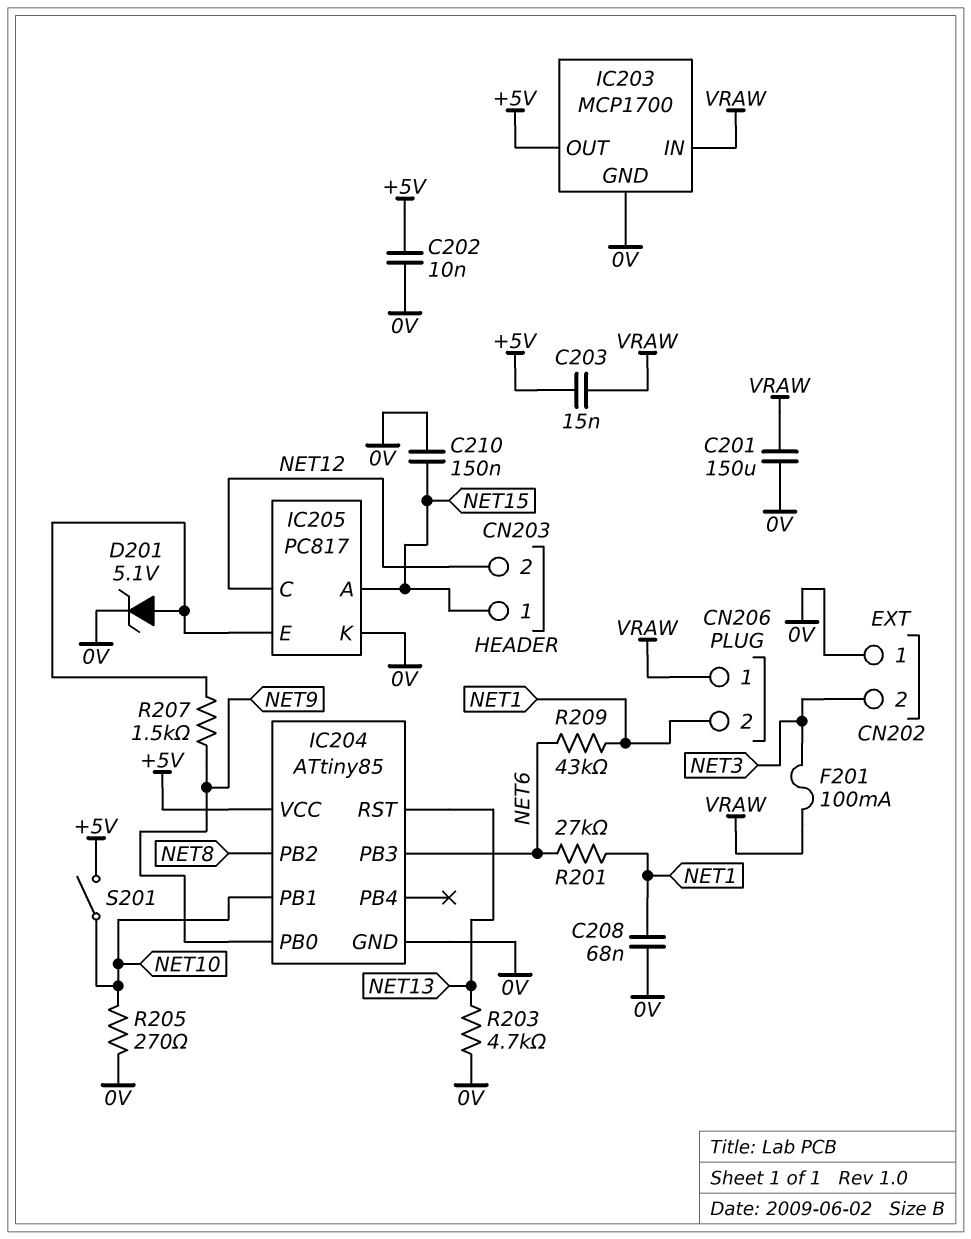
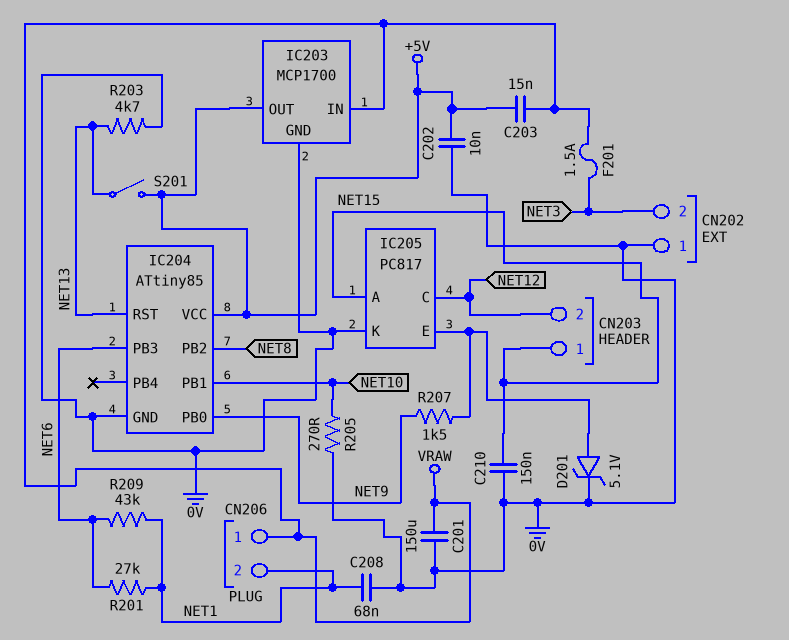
F201: 100mA (NET3, VRAW) -> 1.5A (NET3, VRAW)
S201: switch (+5V, NET10) -> switch (+5V, NET13)

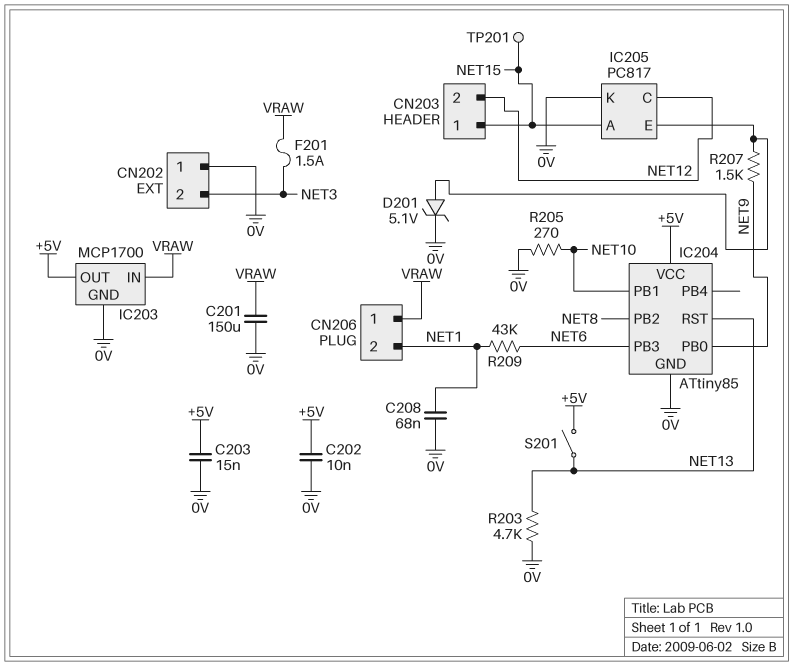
C203: 15nF (+5V, VRAW) -> 15nF (+5V, 0V)
C210: 150nF (0V, NET15) -> none
R201: 27k (NET1, NET6) -> none
TP201: none -> test point (NET15)

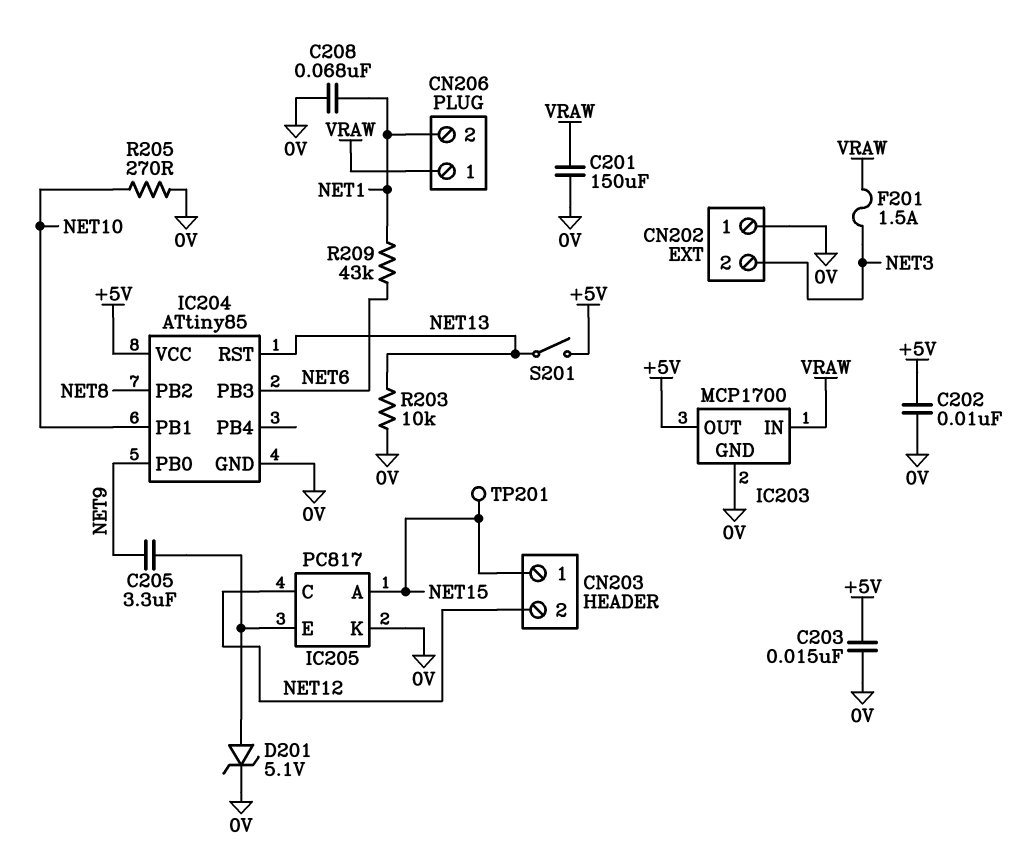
C205: none -> 3.3uF (IC205/E, NET9)
R203: 4.7k (0V, NET13) -> 10k (0V, NET13)
R207: 1.5k (IC205/E, NET9) -> none

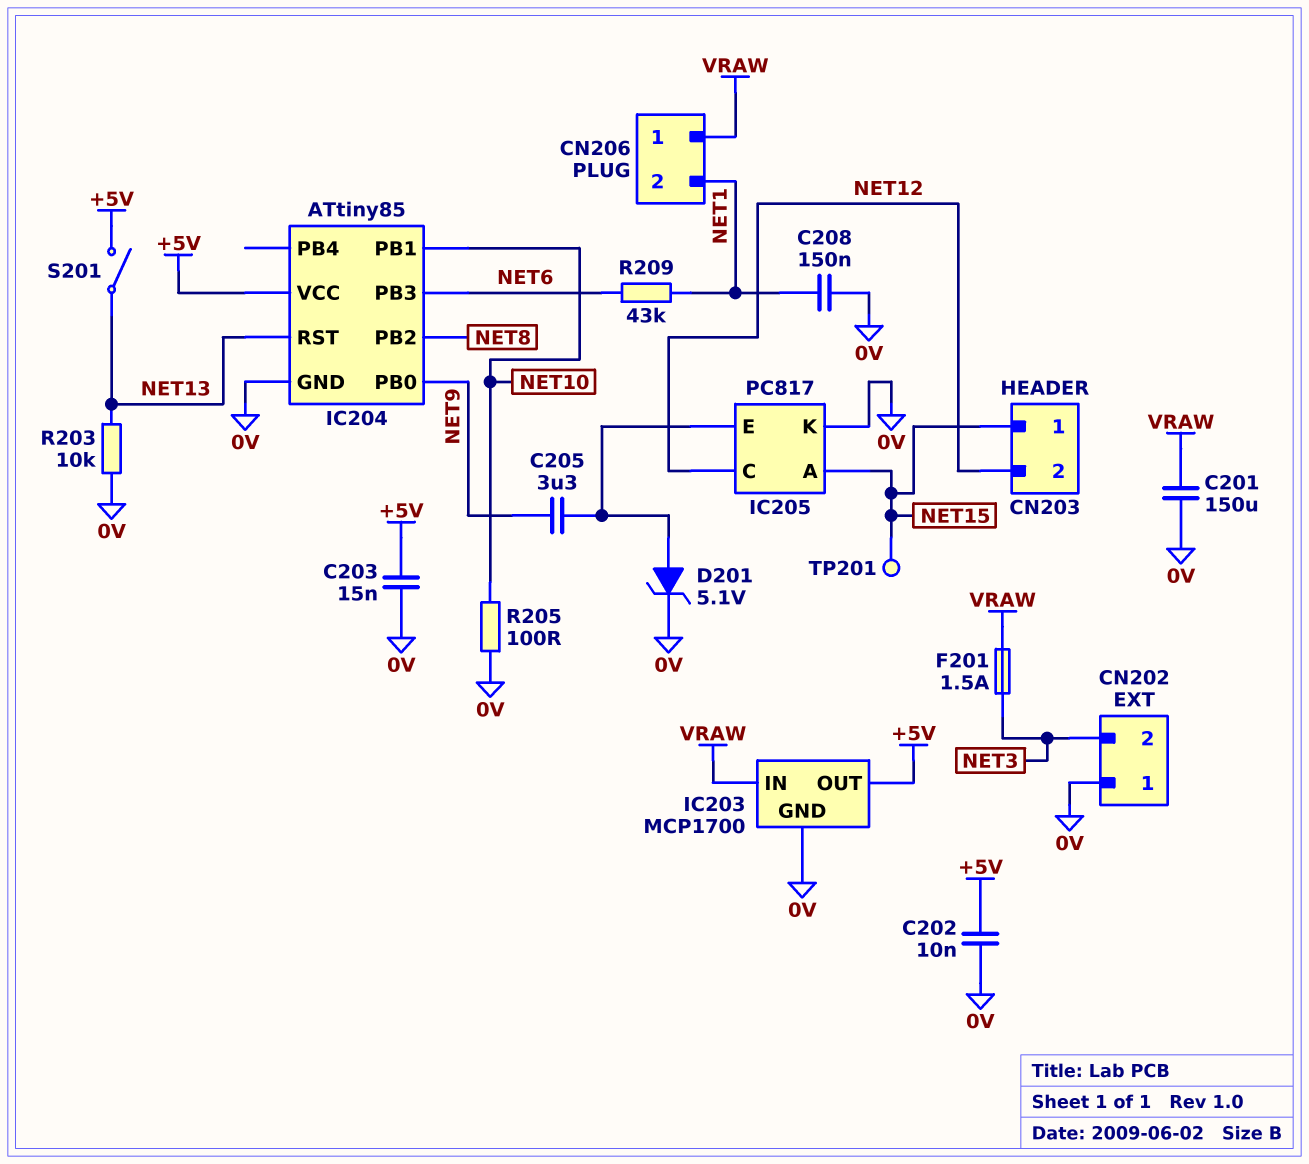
C208: 68nF (0V, NET1) -> 150nF (0V, NET1)
R205: 270 (0V, NET10) -> 100 (0V, NET10)

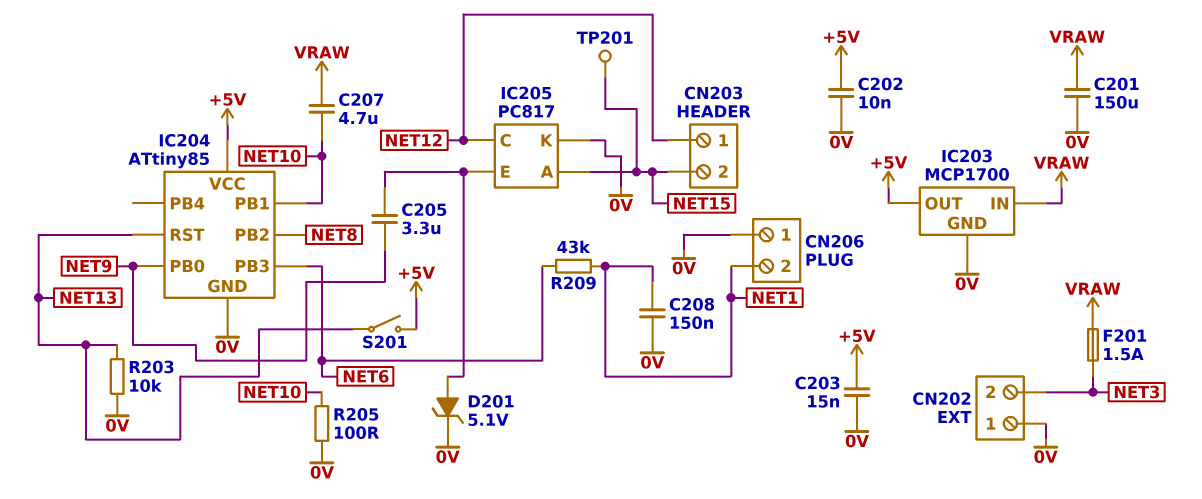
C207: none -> 4.7uF (NET10, VRAW)
CN203 pin 1: NET15 -> NET12
CN203 pin 2: NET12 -> NET15
CN206 pin 1: VRAW -> 0V

